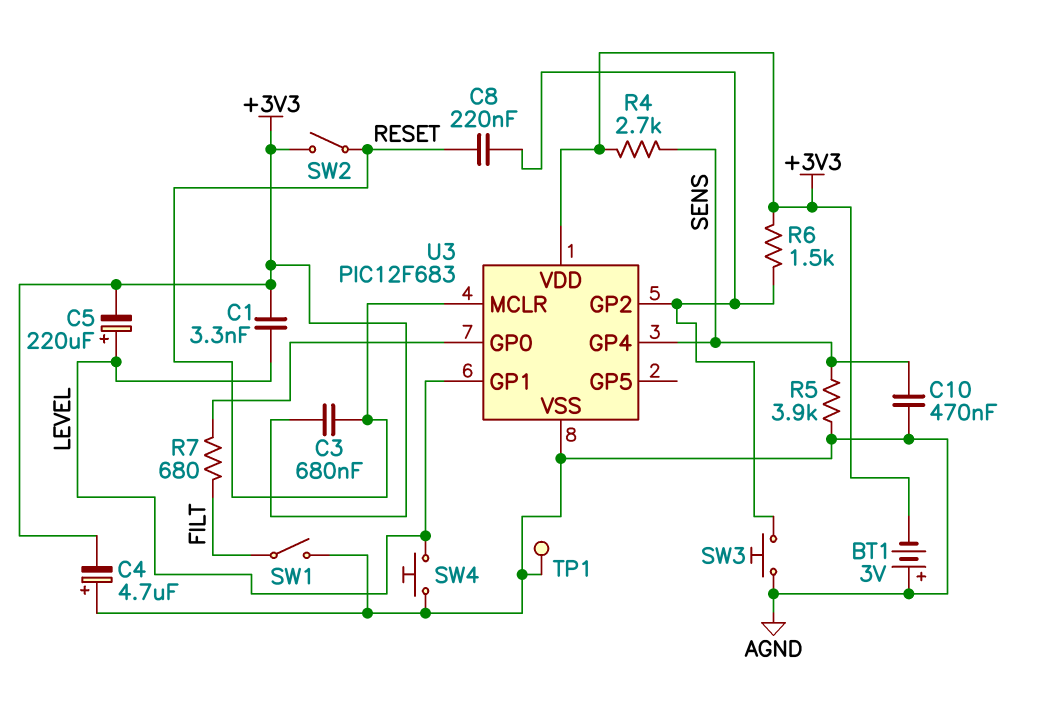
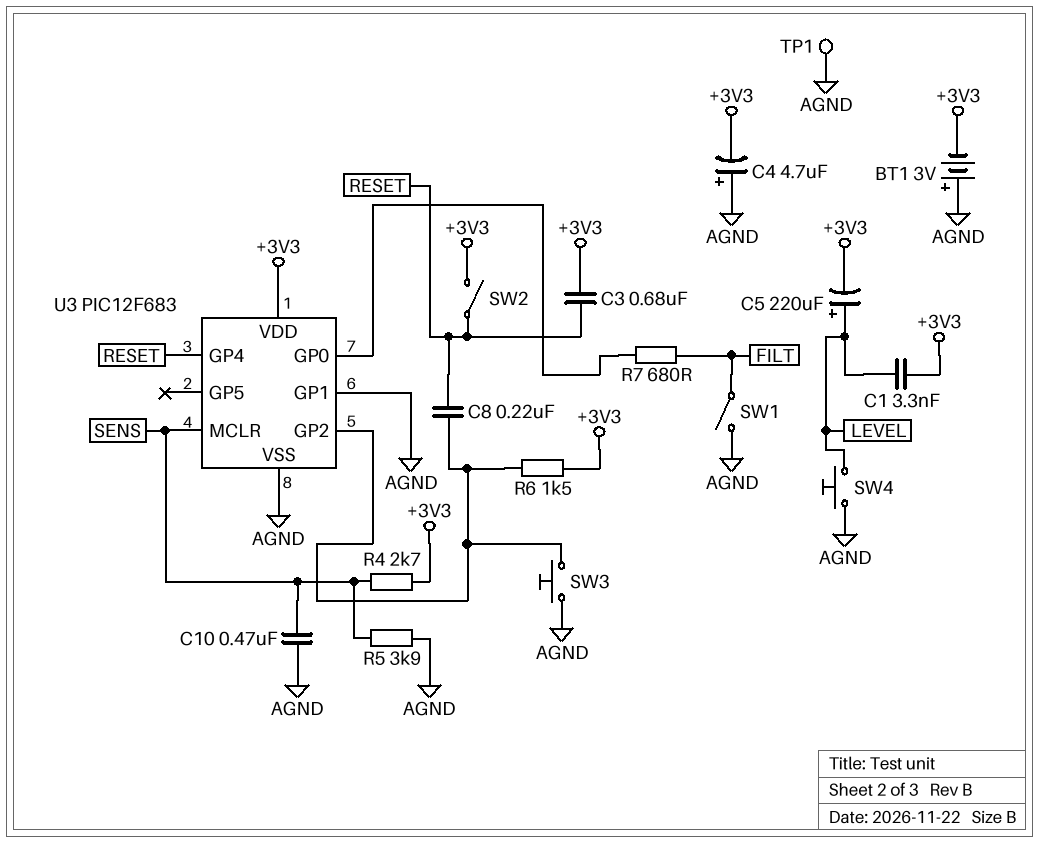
U3 pin GP1: LEVEL -> AGND
U3 pin GP4: SENS -> RESET
U3 pin MCLR: RESET -> SENS

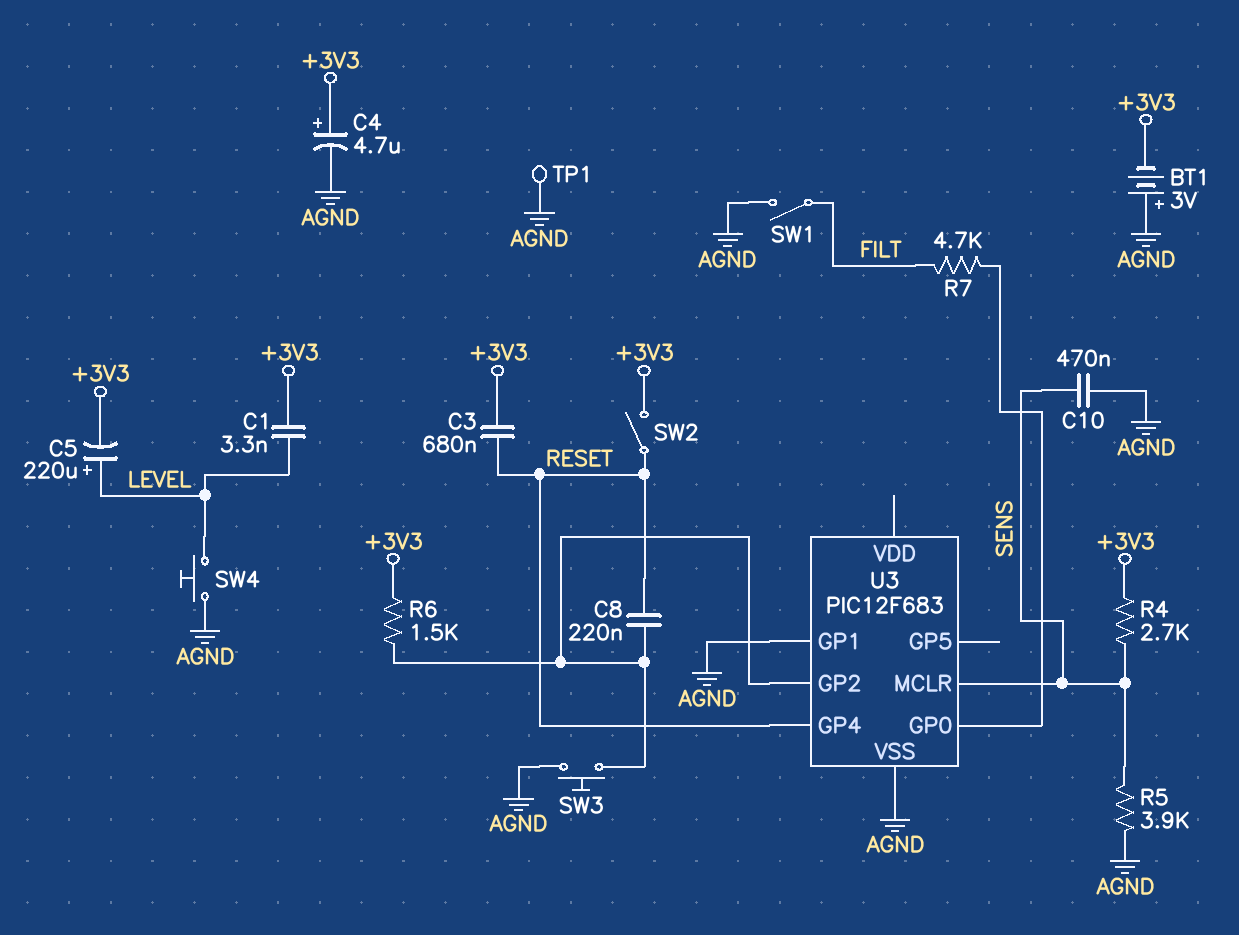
C4: 4.7uF (plus AGND, minus +3V3) -> 4.7uF (plus +3V3, minus AGND)
R7: 680 (FILT, U3/GP0) -> 4.7k (FILT, U3/GP0)
U3 pin VDD: +3V3 -> none

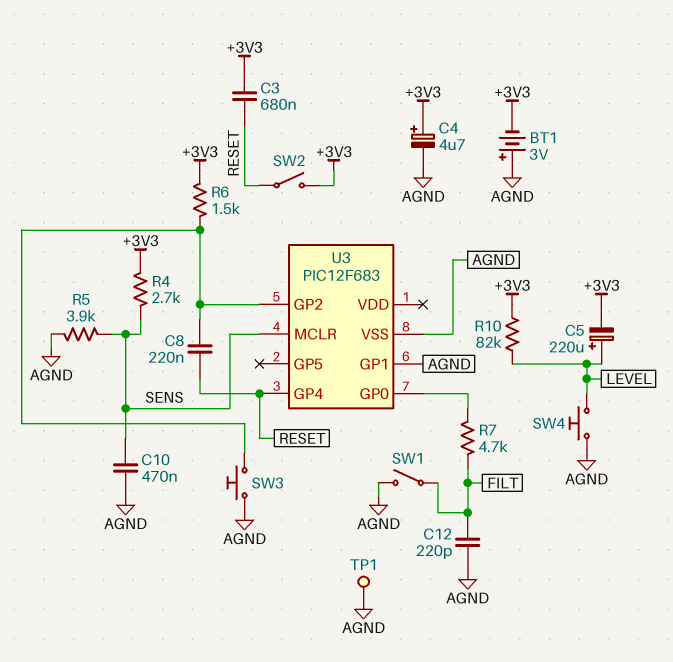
C1: 3.3nF (+3V3, LEVEL) -> none
C12: none -> 220pF (AGND, FILT)
R10: none -> 82k (+3V3, LEVEL)

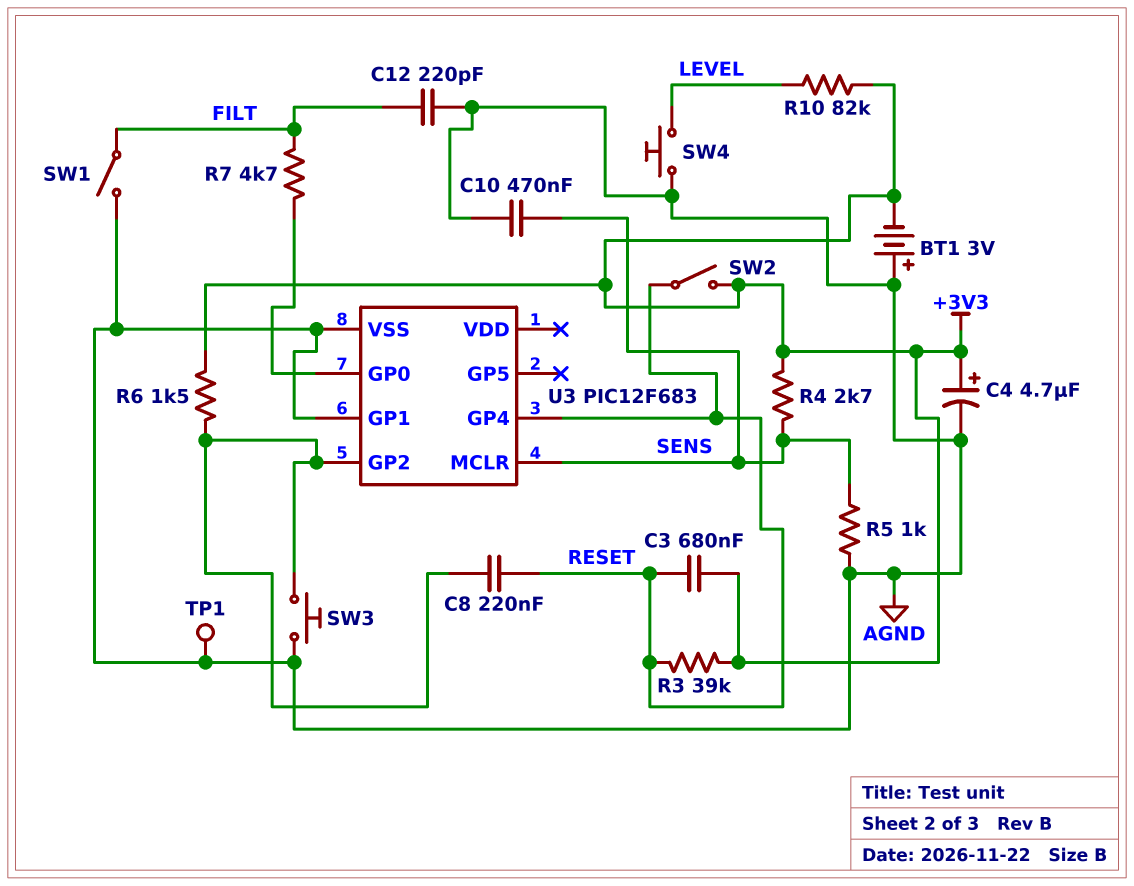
C5: 220uF (plus LEVEL, minus +3V3) -> none
R3: none -> 39k (+3V3, RESET)
R5: 3.9k (AGND, SENS) -> 1k (AGND, SENS)

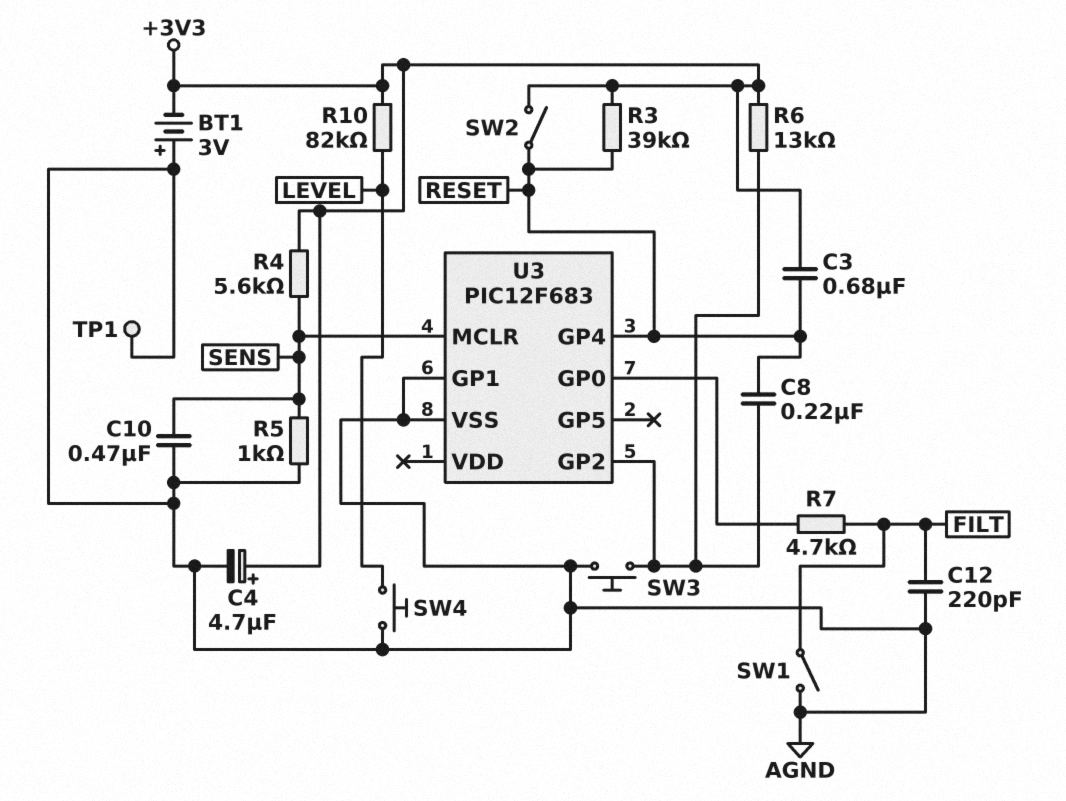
R4: 2.7k (+3V3, SENS) -> 5.6k (+3V3, SENS)
R6: 1.5k (+3V3, U3/GP2) -> 13k (+3V3, U3/GP2)

